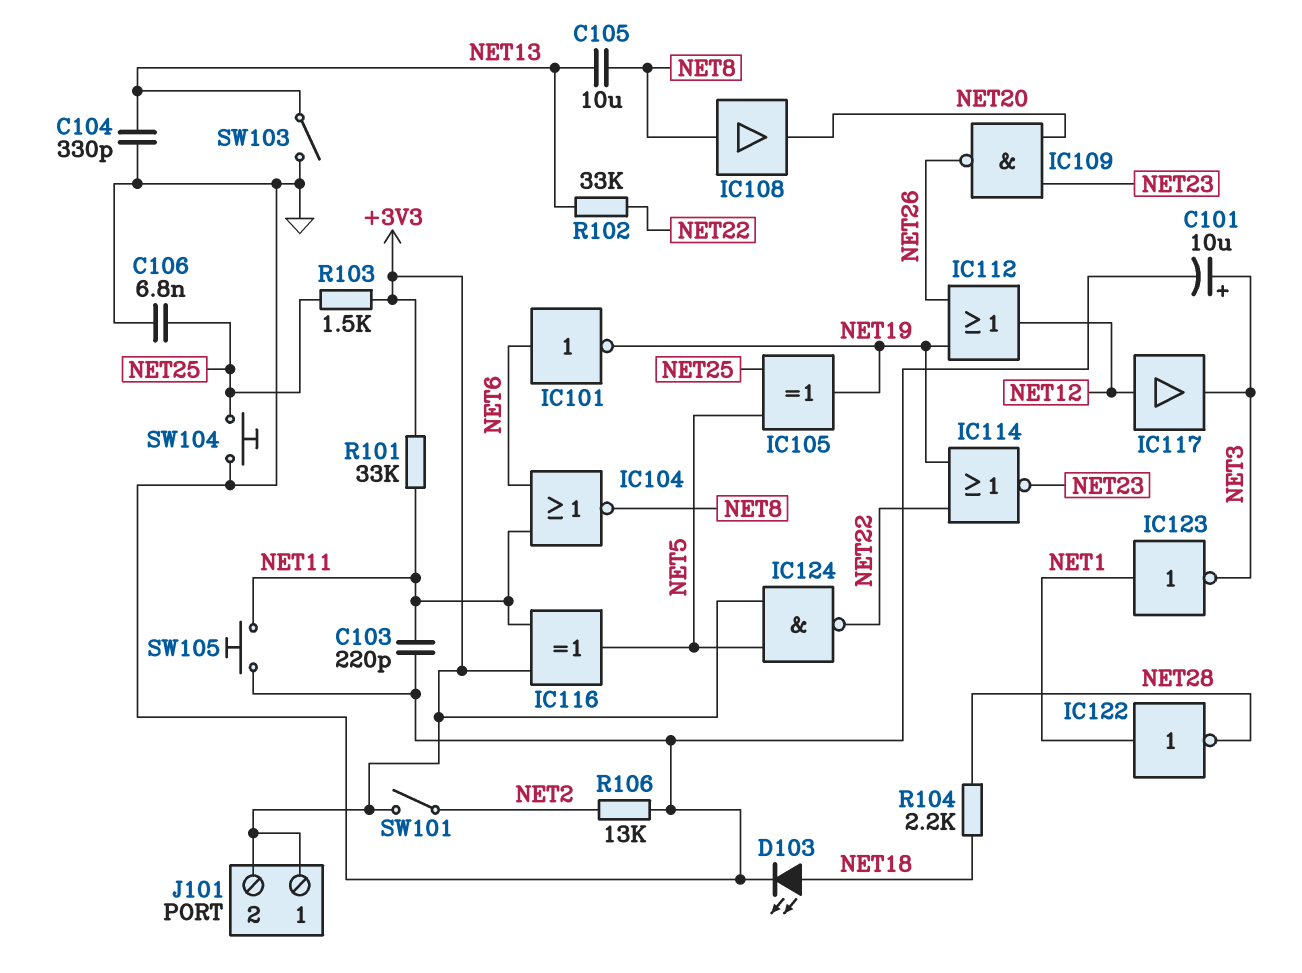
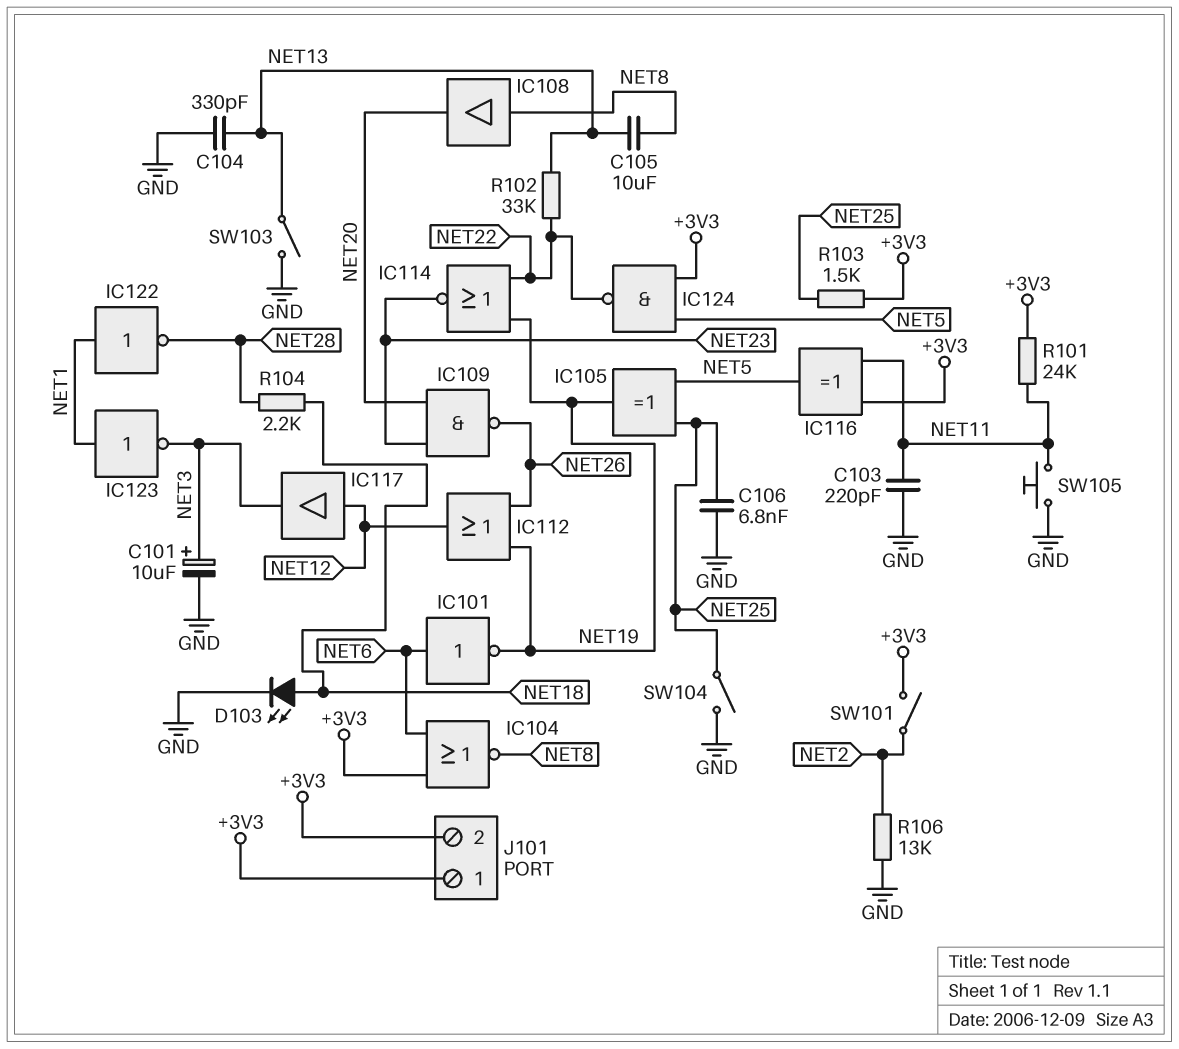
IC104: NOR (in NET6, in NET11, out NET8) -> NOR (in +3V3, in NET6, out NET8)
R101: 33k (+3V3, NET11) -> 24k (+3V3, NET11)
SW104: button (GND, NET25) -> switch (GND, NET25)

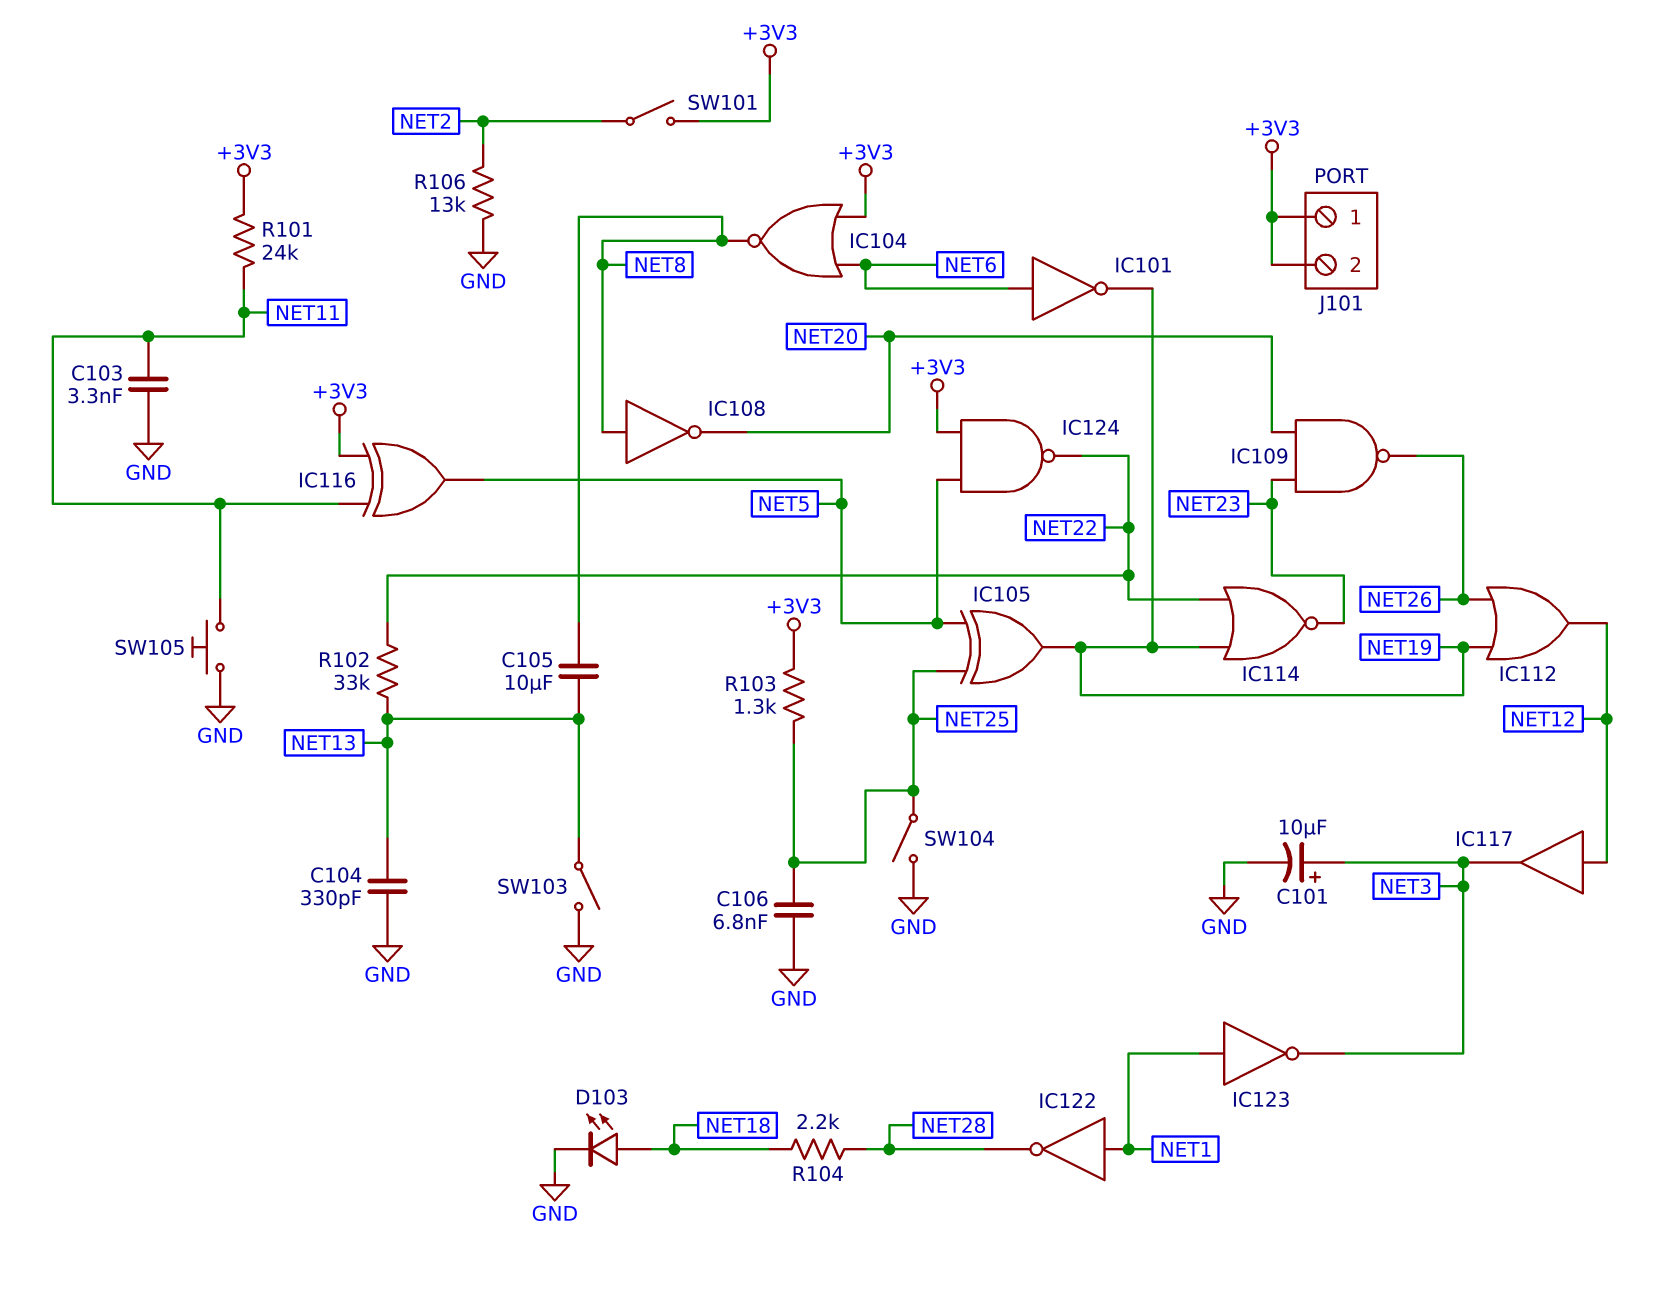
C103: 220pF (GND, NET11) -> 3.3nF (GND, NET11)
IC108: buffer (in NET8, out NET20) -> NOT (in NET8, out NET20)
R103: 1.5k (+3V3, NET25) -> 1.3k (+3V3, NET25)

